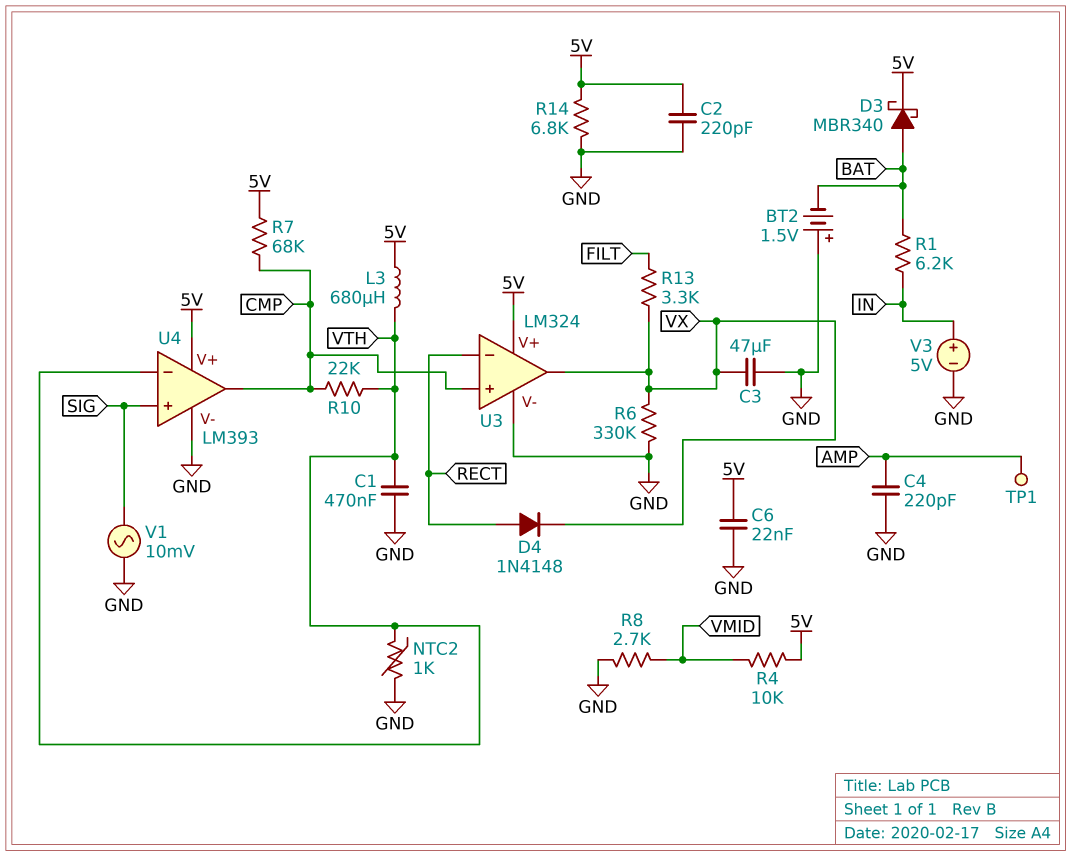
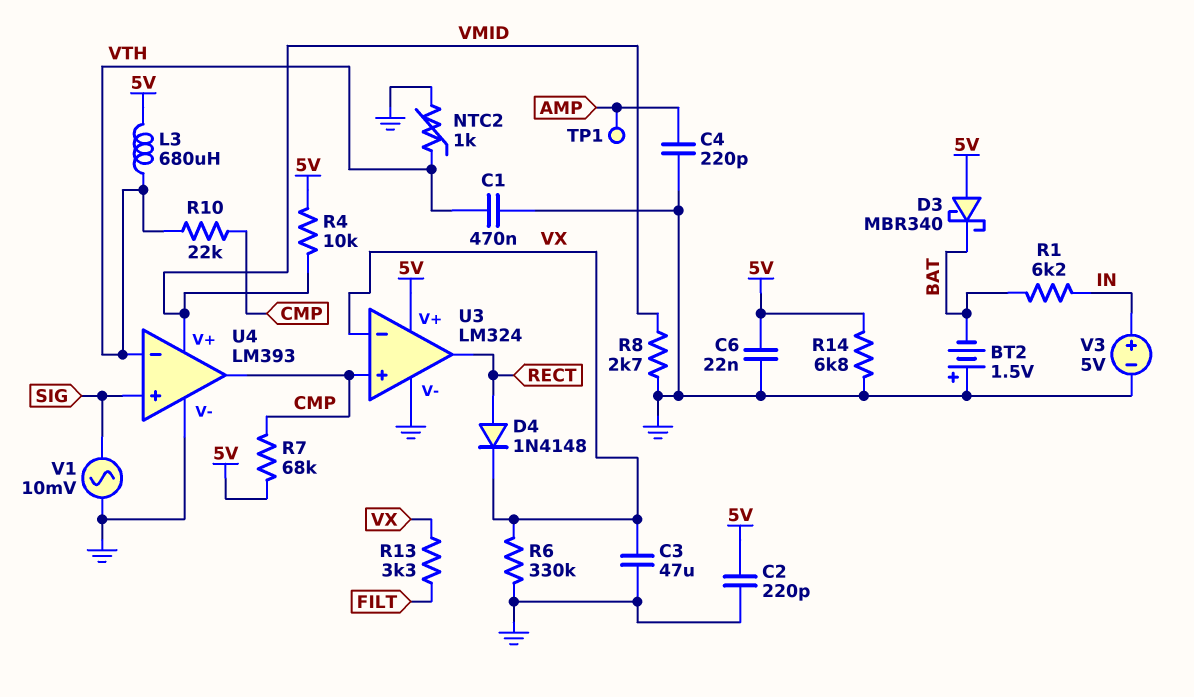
D3: schottky MBR340 (A BAT, K 5V) -> schottky MBR340 (A 5V, K BAT)
U3 pin in-: RECT -> VX
U3 pin out: VX -> RECT
U4 pin V+: 5V -> VMID

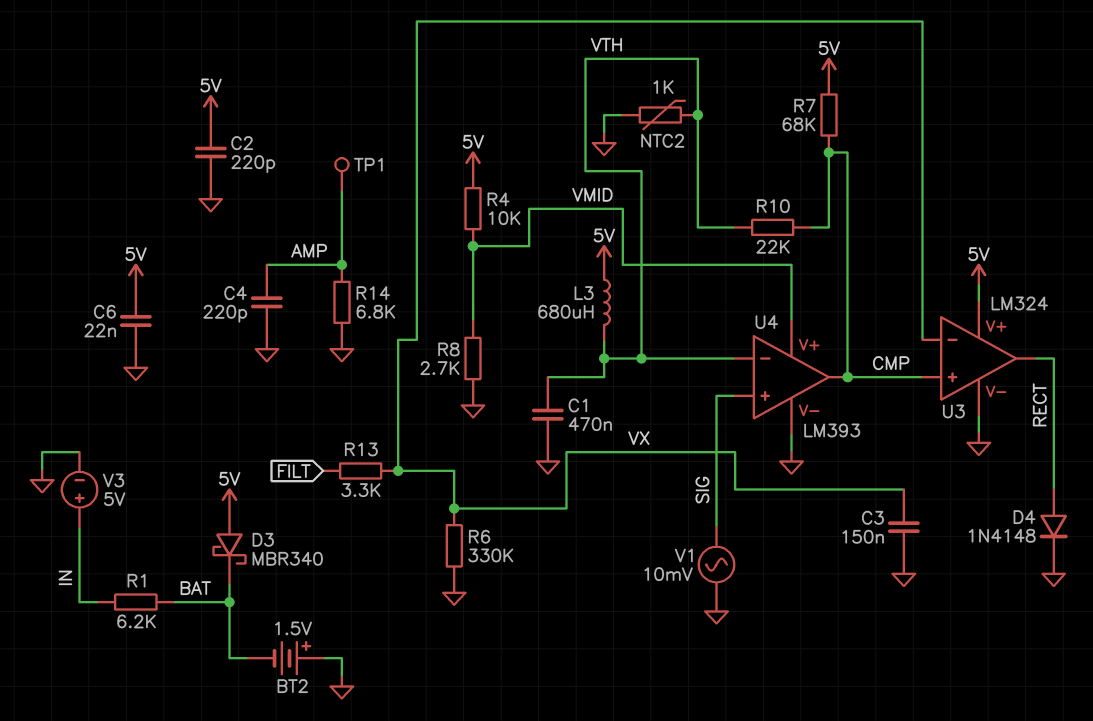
C3: 47uF (GND, VX) -> 150nF (GND, VX)
D4: diode 1N4148 (A RECT, K VX) -> diode 1N4148 (A RECT, K GND)
R14: 6.8k (5V, GND) -> 6.8k (AMP, GND)

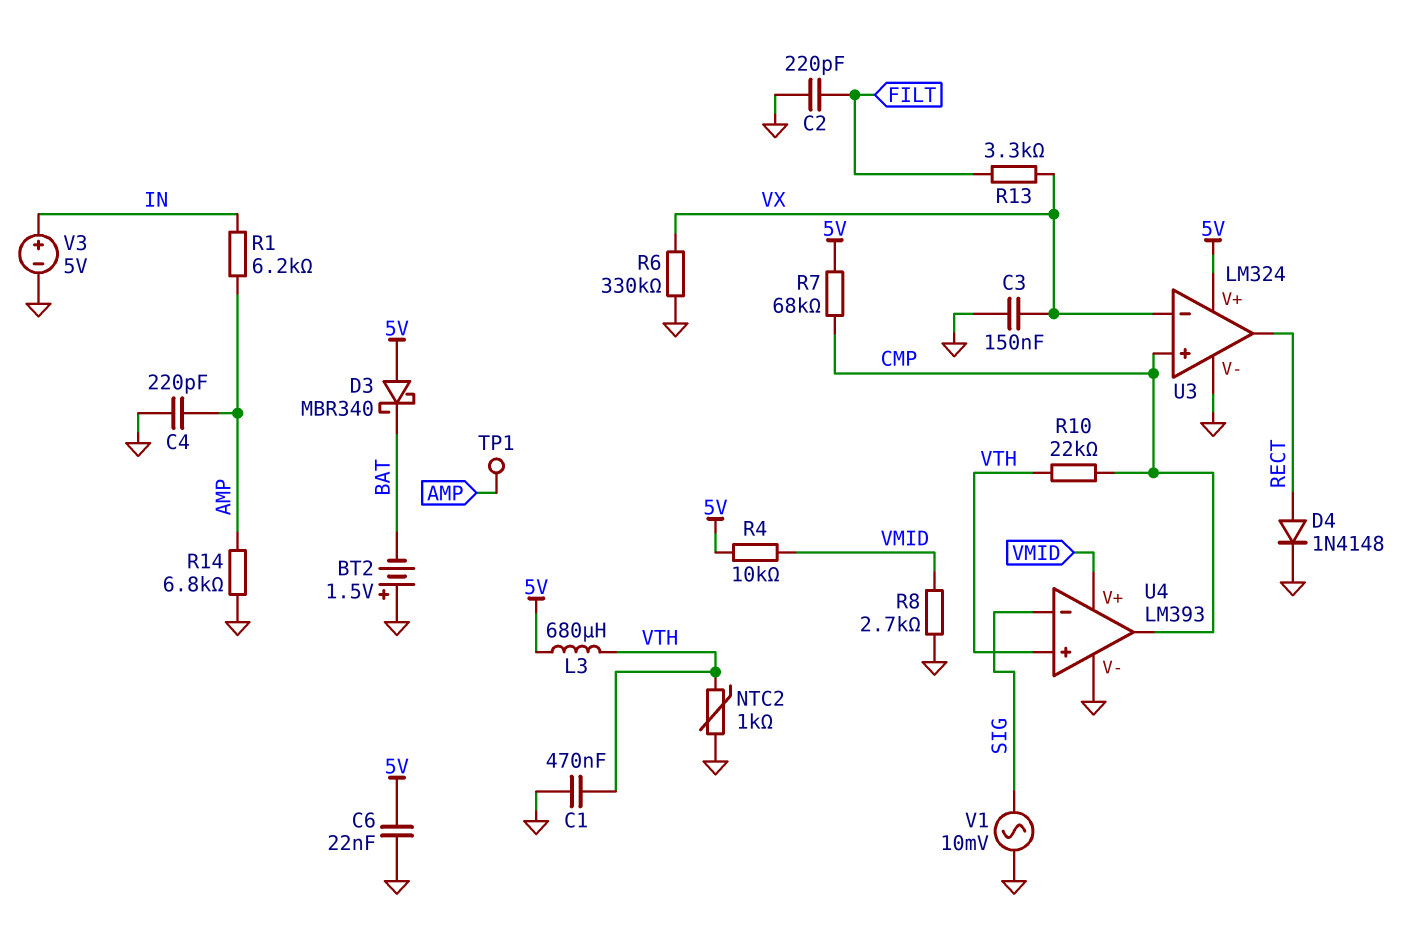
C2: 220pF (5V, GND) -> 220pF (FILT, GND)
R1: 6.2k (BAT, IN) -> 6.2k (AMP, IN)
U4 pin in+: SIG -> VTH
U4 pin in-: VTH -> SIG

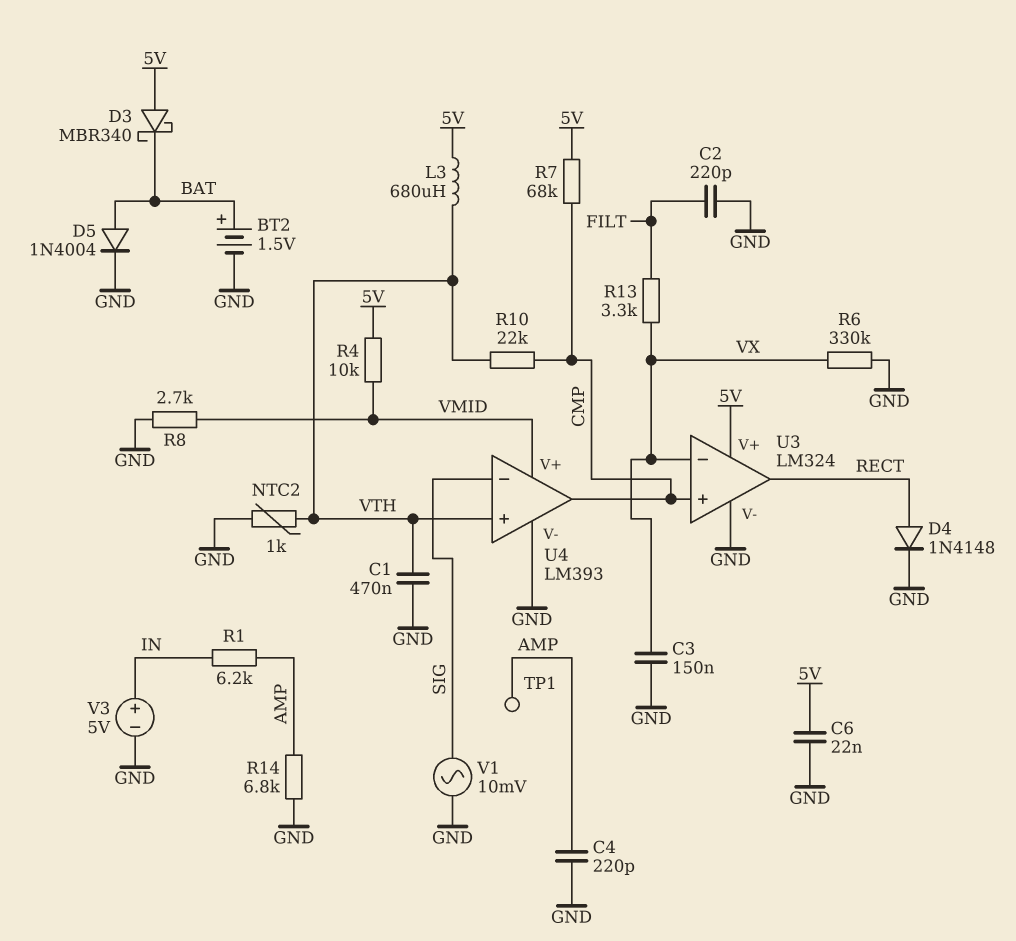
BT2: 1.5V (plus GND, minus BAT) -> 1.5V (plus BAT, minus GND)
D5: none -> diode 1N4004 (A BAT, K GND)

